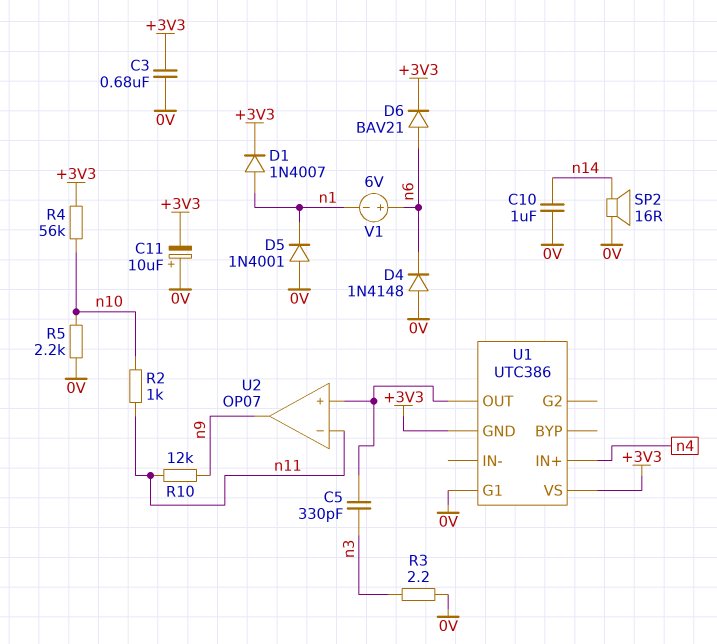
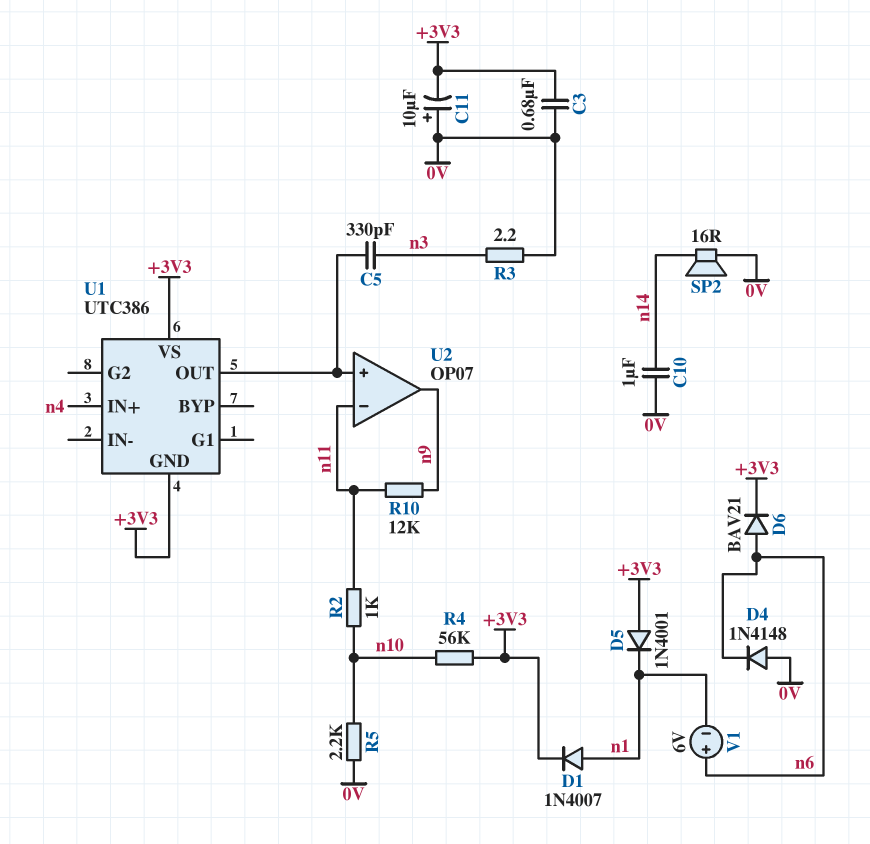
D5: diode 1N4001 (A 0V, K n1) -> diode 1N4001 (A +3V3, K n1)
U1 pin G1: 0V -> none

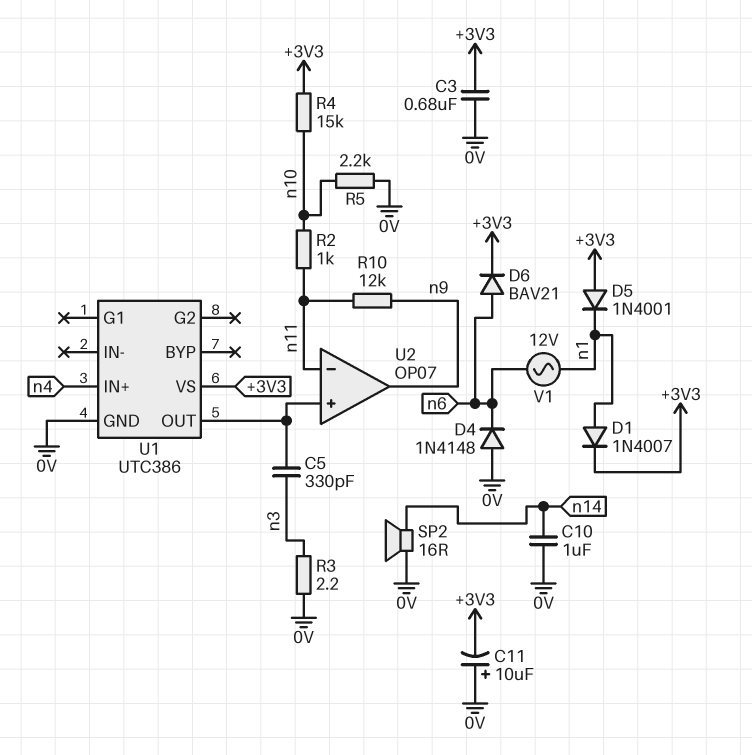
R4: 56k (+3V3, n10) -> 15k (+3V3, n10)
U1 pin GND: +3V3 -> 0V
V1: 6V (plus n6, minus n1) -> AC 12V (n1, n6)

